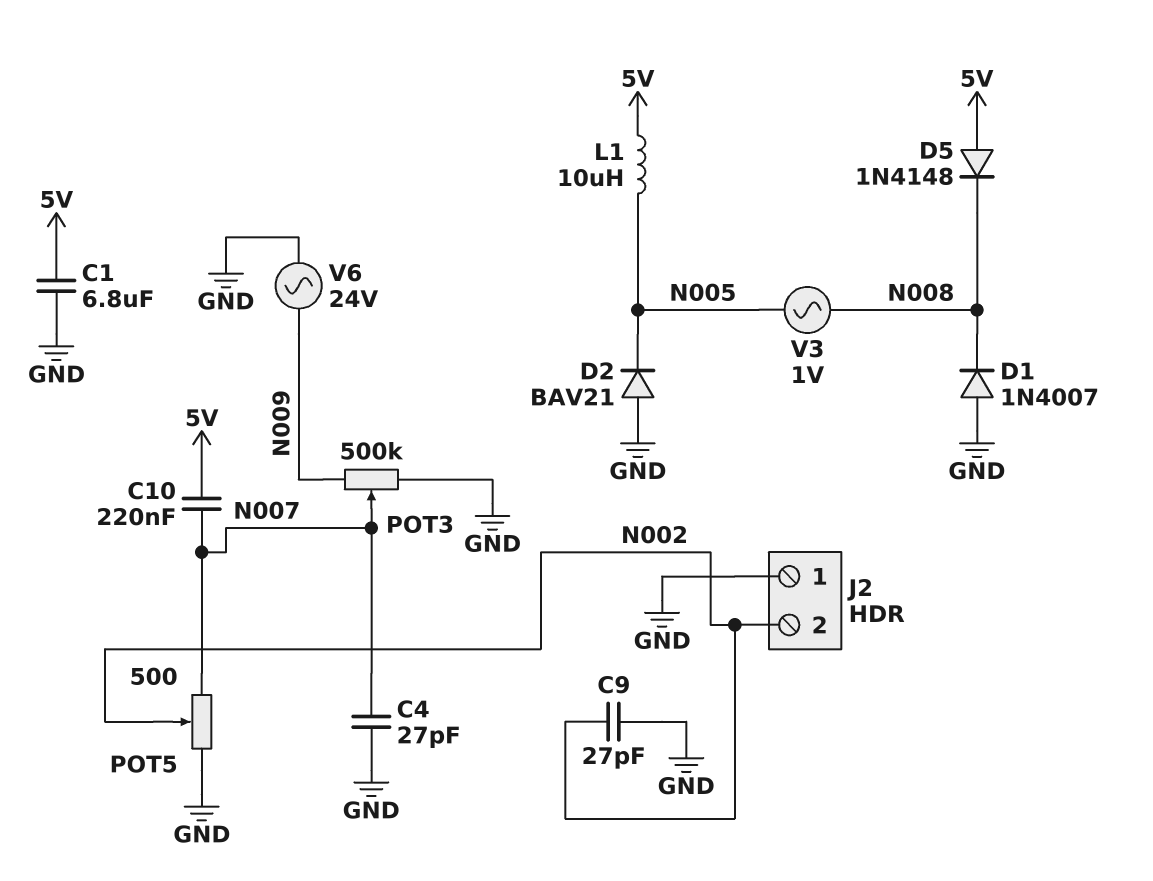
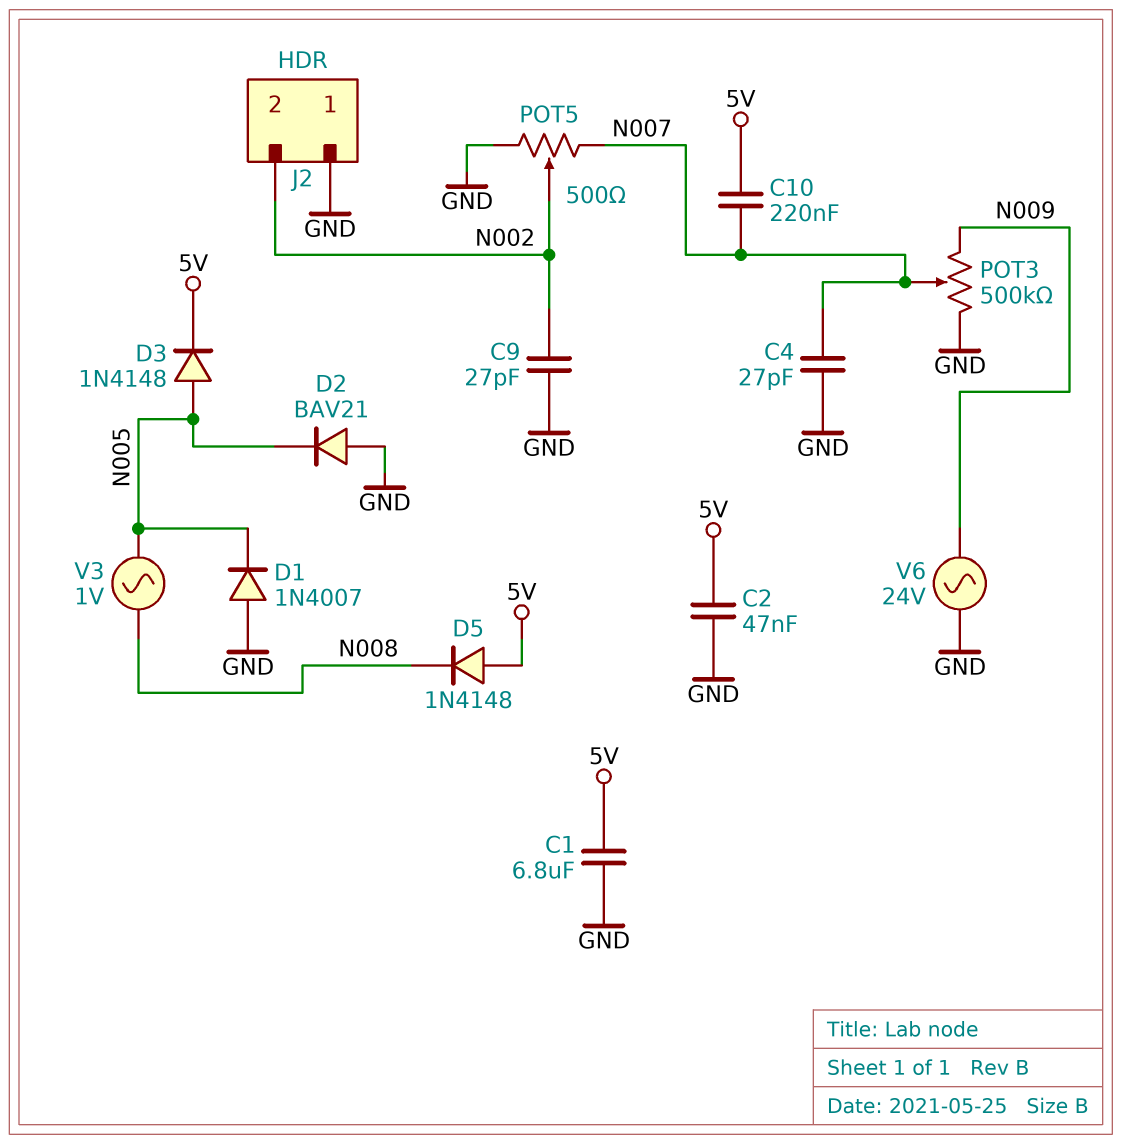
C2: none -> 47nF (5V, GND)
D1: diode 1N4007 (A GND, K N008) -> diode 1N4007 (A GND, K N005)
D3: none -> diode 1N4148 (A N005, K 5V)
L1: 10uH (5V, N005) -> none

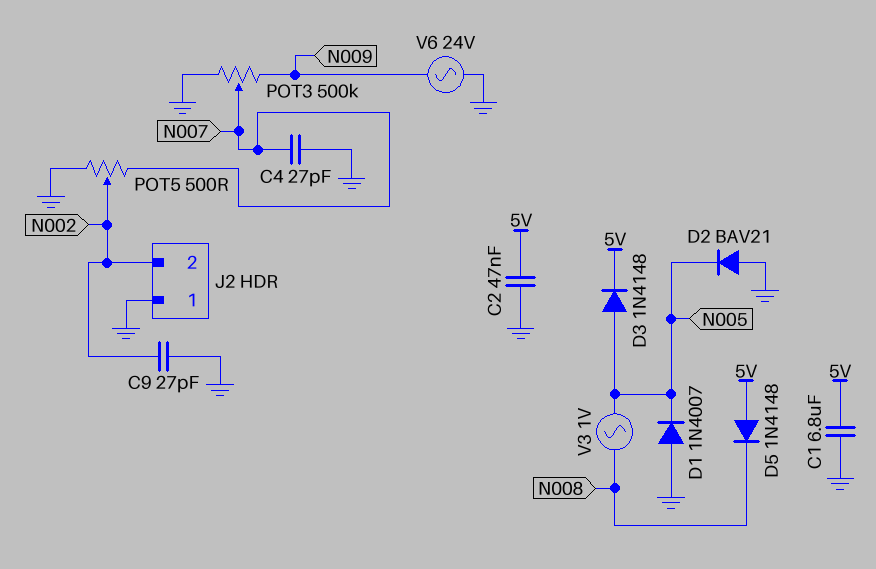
C10: 220nF (5V, N007) -> none

